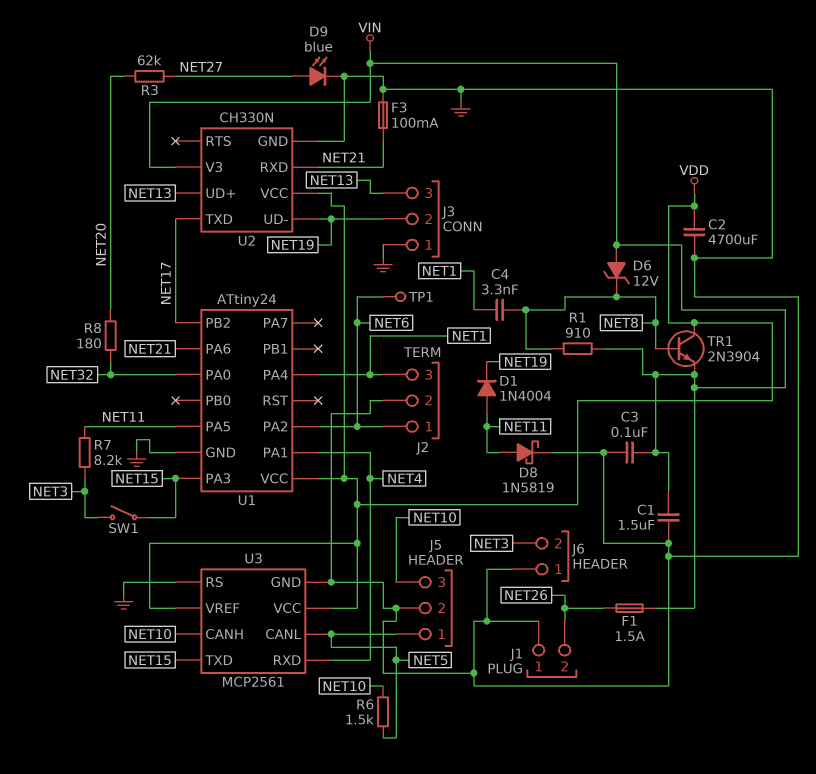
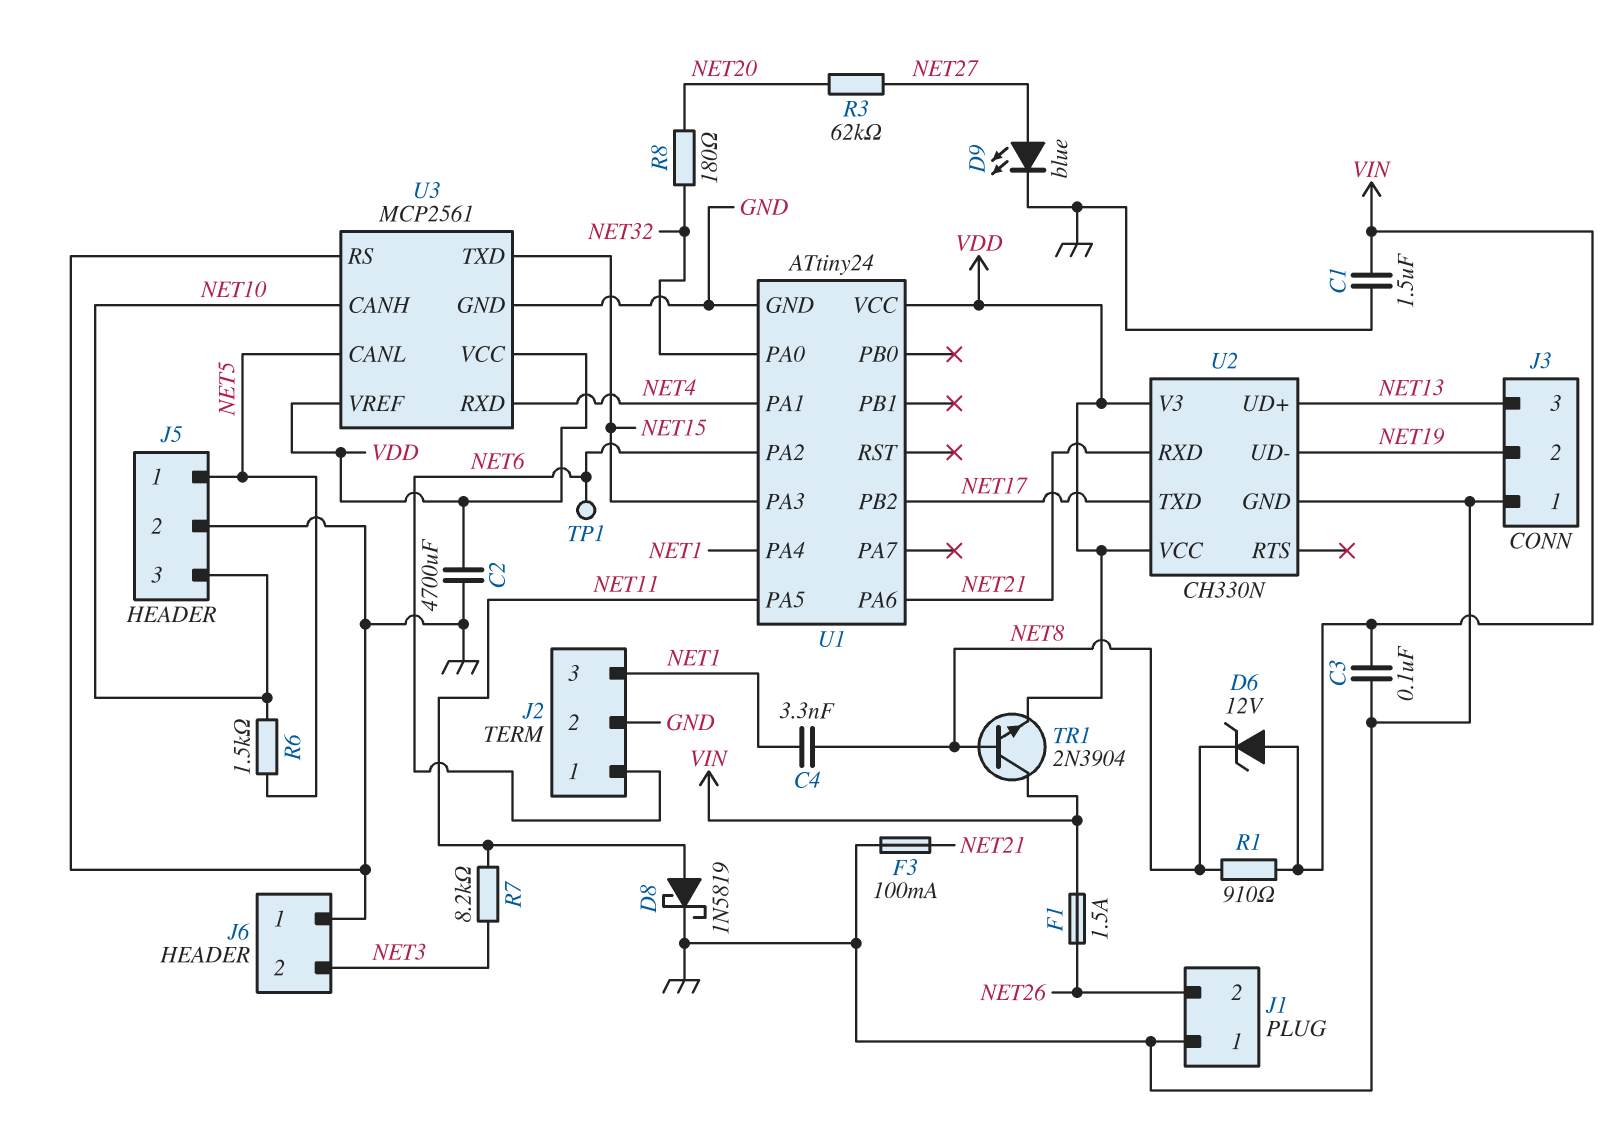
D1: diode 1N4004 (A NET11, K NET19) -> none
SW1: switch (NET3, NET15) -> none
TR1: NPN 2N3904 (B NET8, C VDD, E VIN) -> NPN 2N3904 (B NET8, C VIN, E VDD)
U2 pin V3: VIN -> VDD

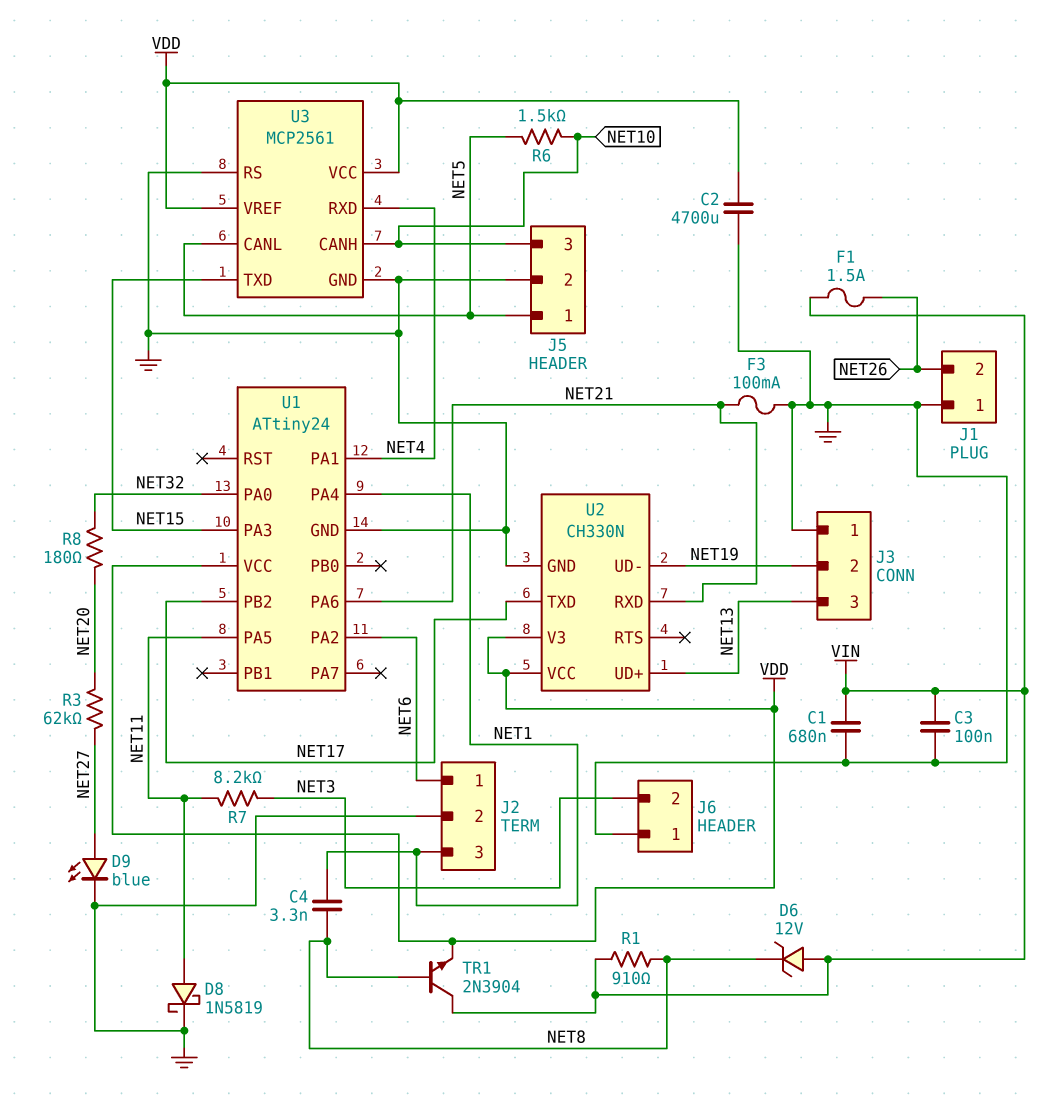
C1: 1.5uF (GND, VIN) -> 680nF (GND, VIN)
TP1: test point (NET6) -> none

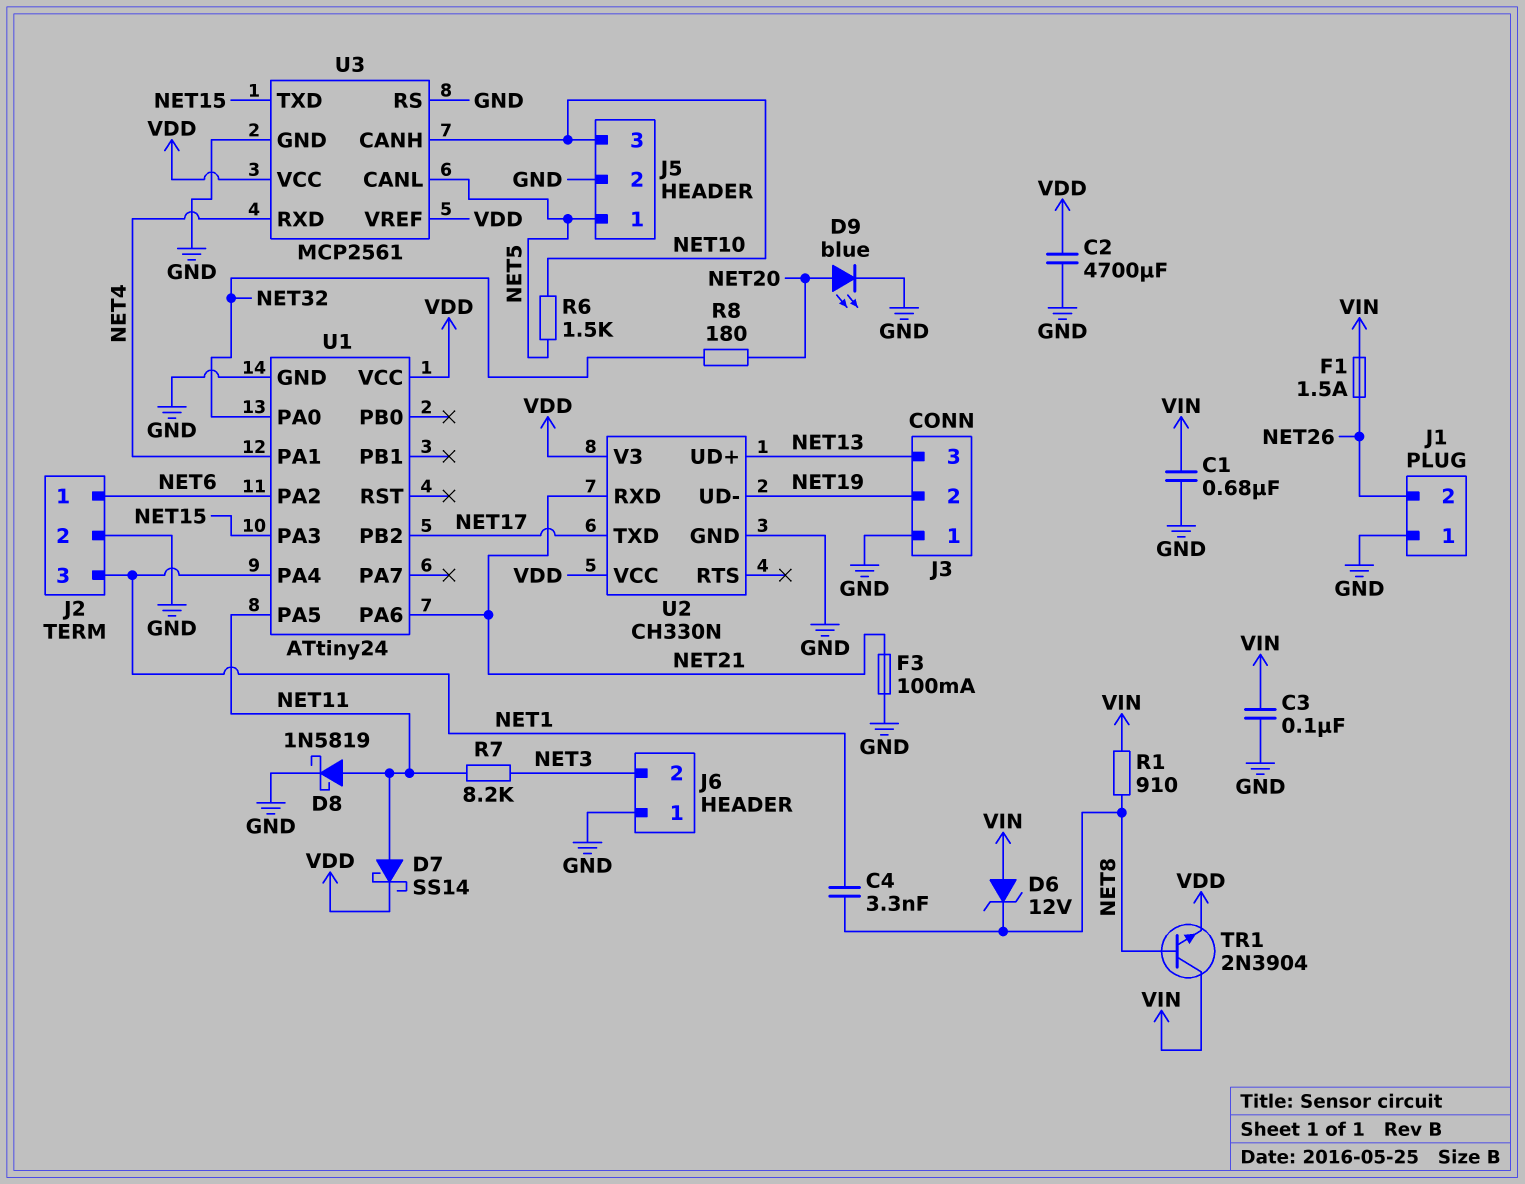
D7: none -> schottky SS14 (A NET11, K VDD)
D9: LED blue (A NET27, K GND) -> LED blue (A NET20, K GND)
R3: 62k (NET20, NET27) -> none

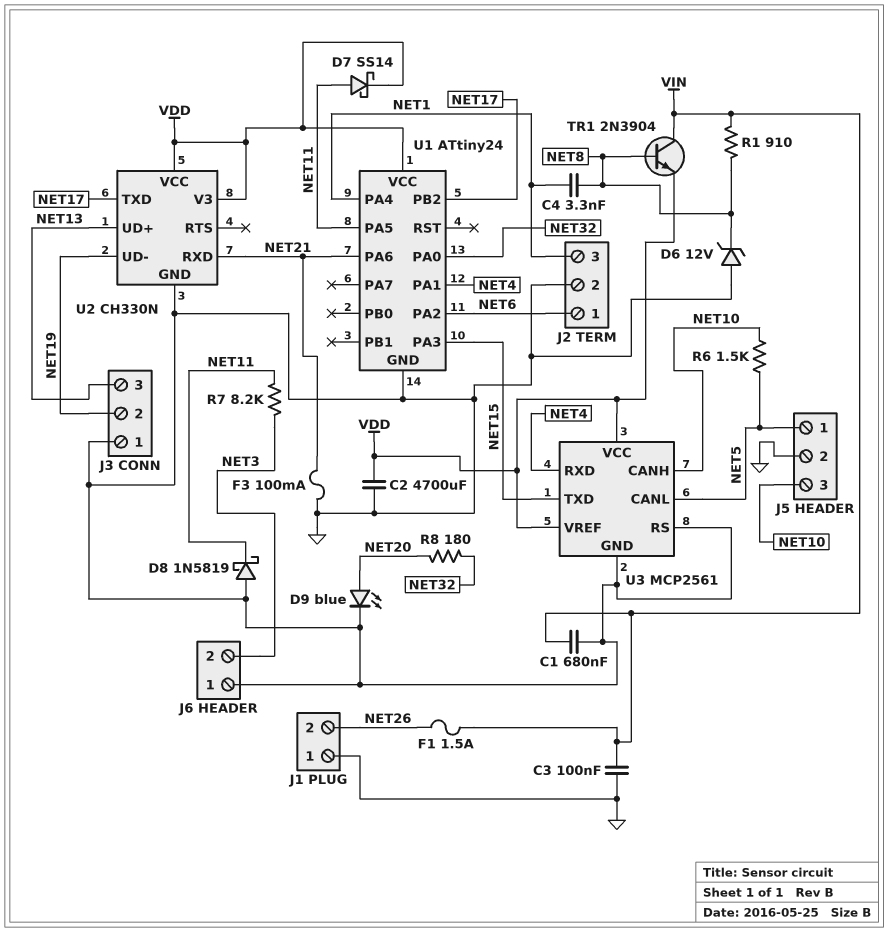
D6: zener 12V (A VIN, K NET8) -> zener 12V (A GND, K NET8)
D8: schottky 1N5819 (A NET11, K GND) -> schottky 1N5819 (A GND, K NET11)

